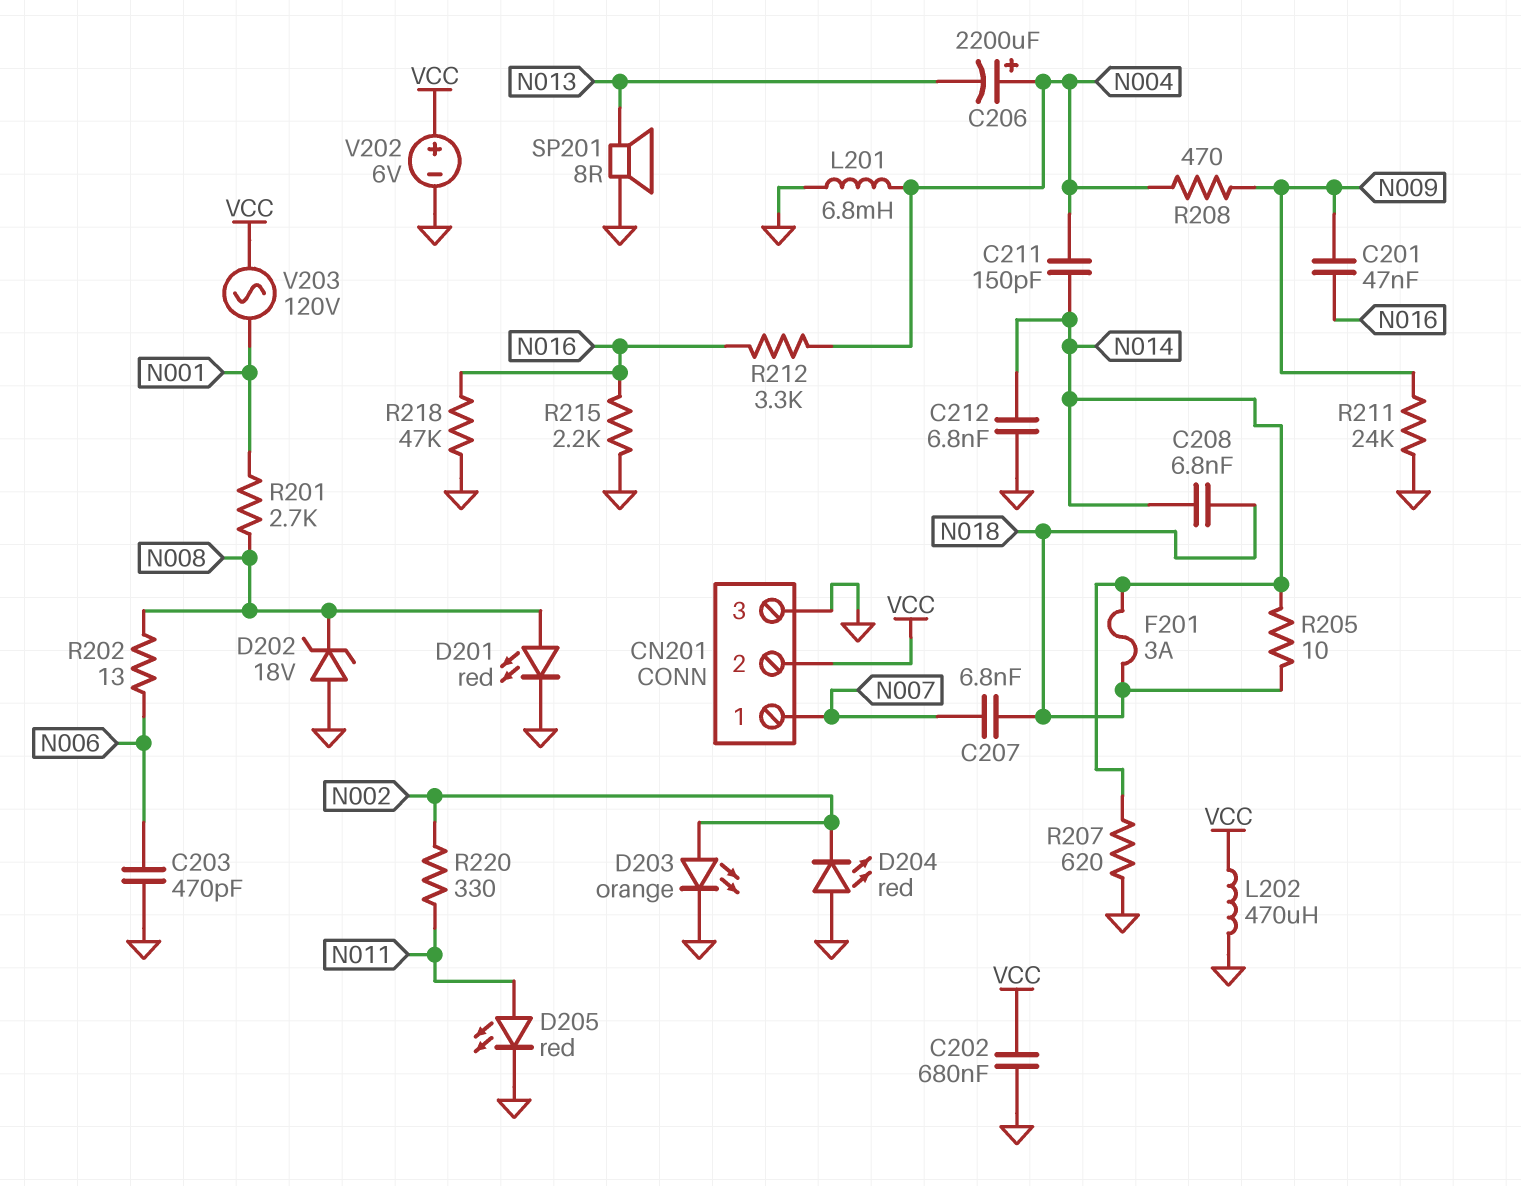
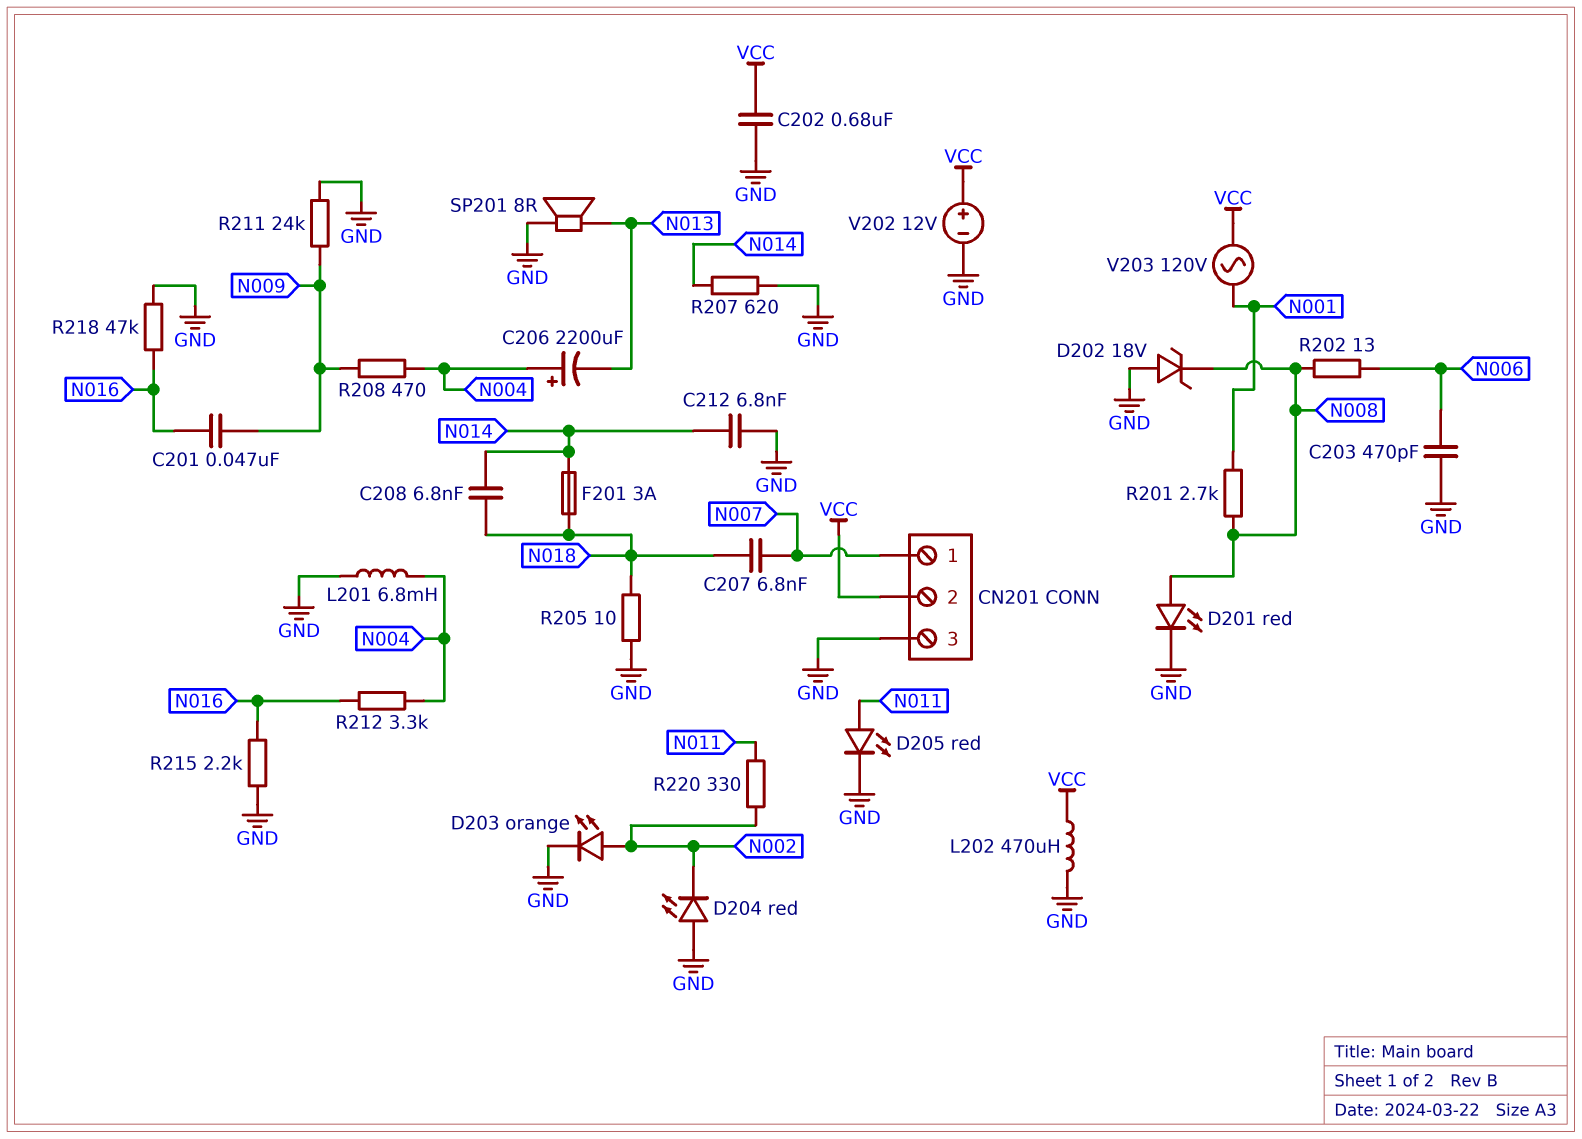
C211: 150pF (N004, N014) -> none
R205: 10 (N014, N018) -> 10 (GND, N018)
V202: 6V (plus VCC, minus GND) -> 12V (plus VCC, minus GND)

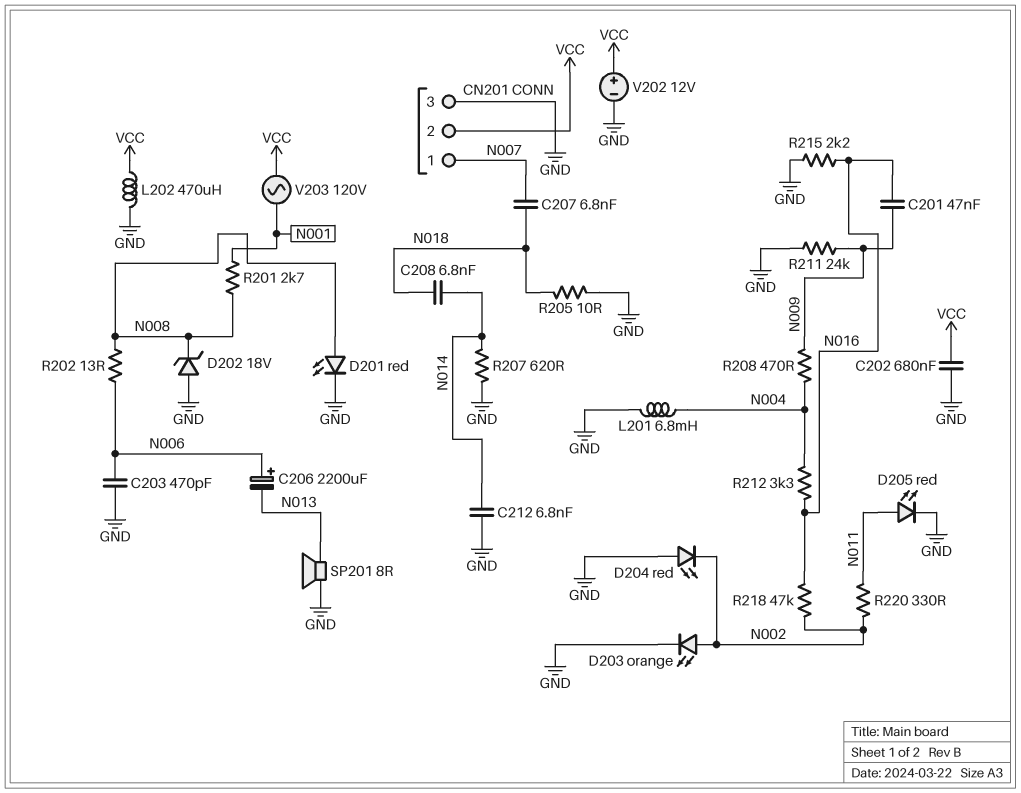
C206: 2200uF (plus N004, minus N013) -> 2200uF (plus N006, minus N013)
F201: 3A (N014, N018) -> none
R218: 47k (GND, N016) -> 47k (N002, N016)

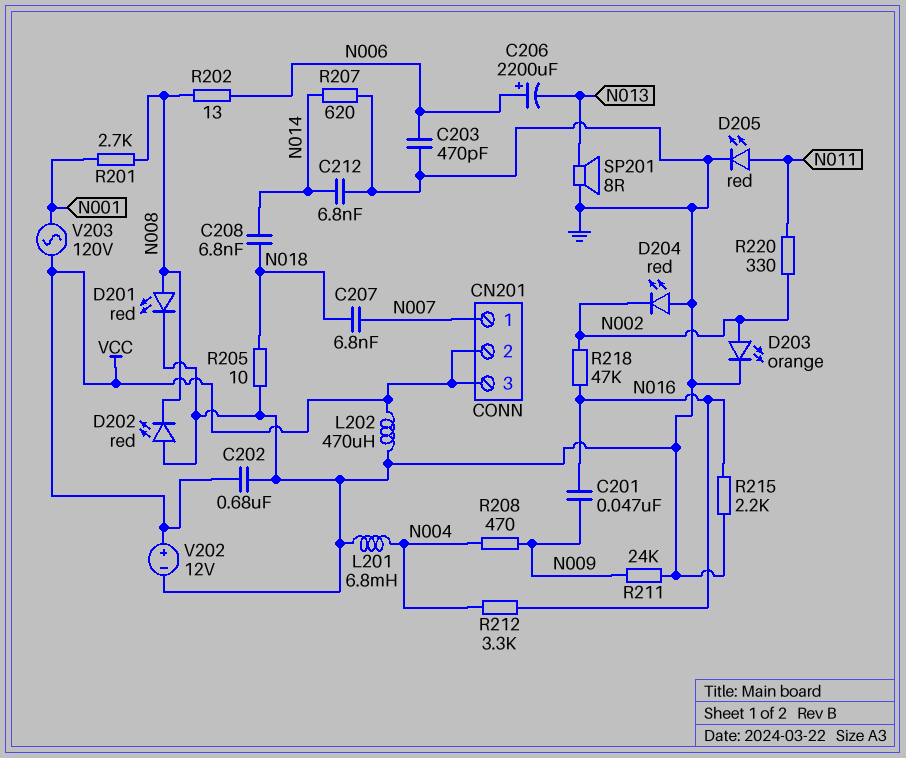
CN201 pin 3: GND -> VCC
D202: zener 18V (A GND, K N008) -> LED red (A GND, K N008)

